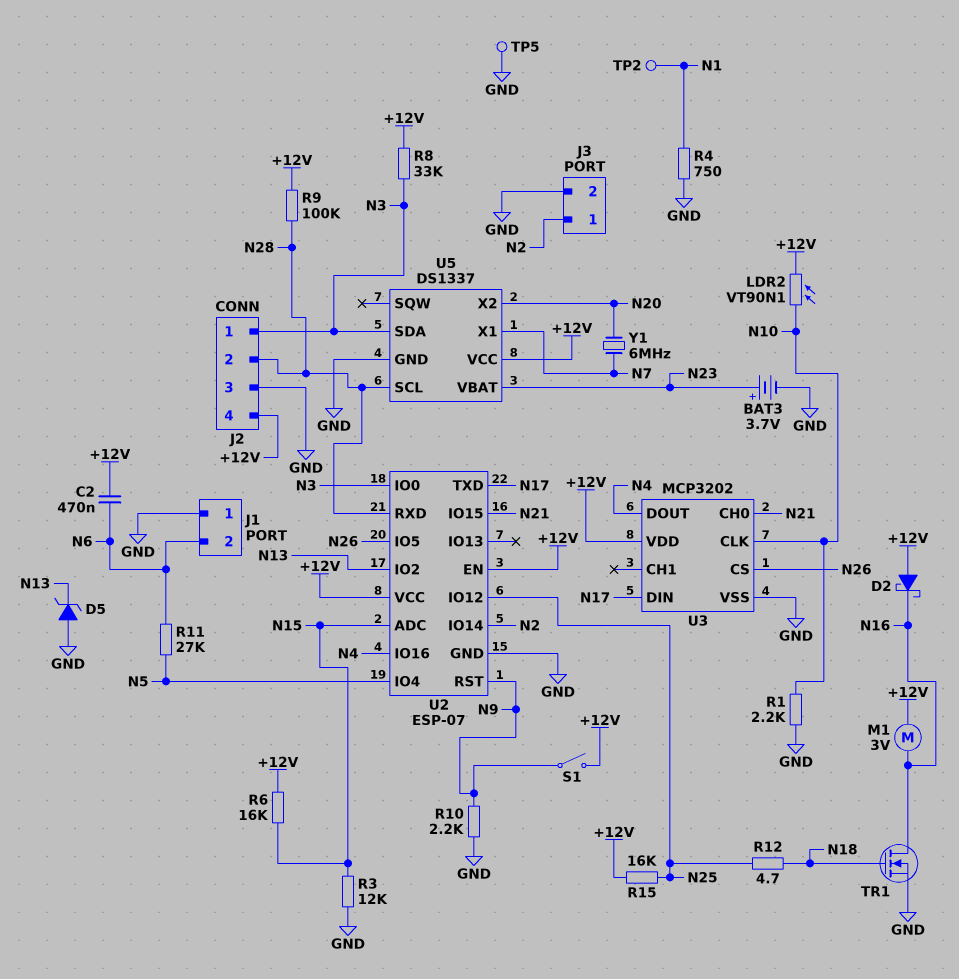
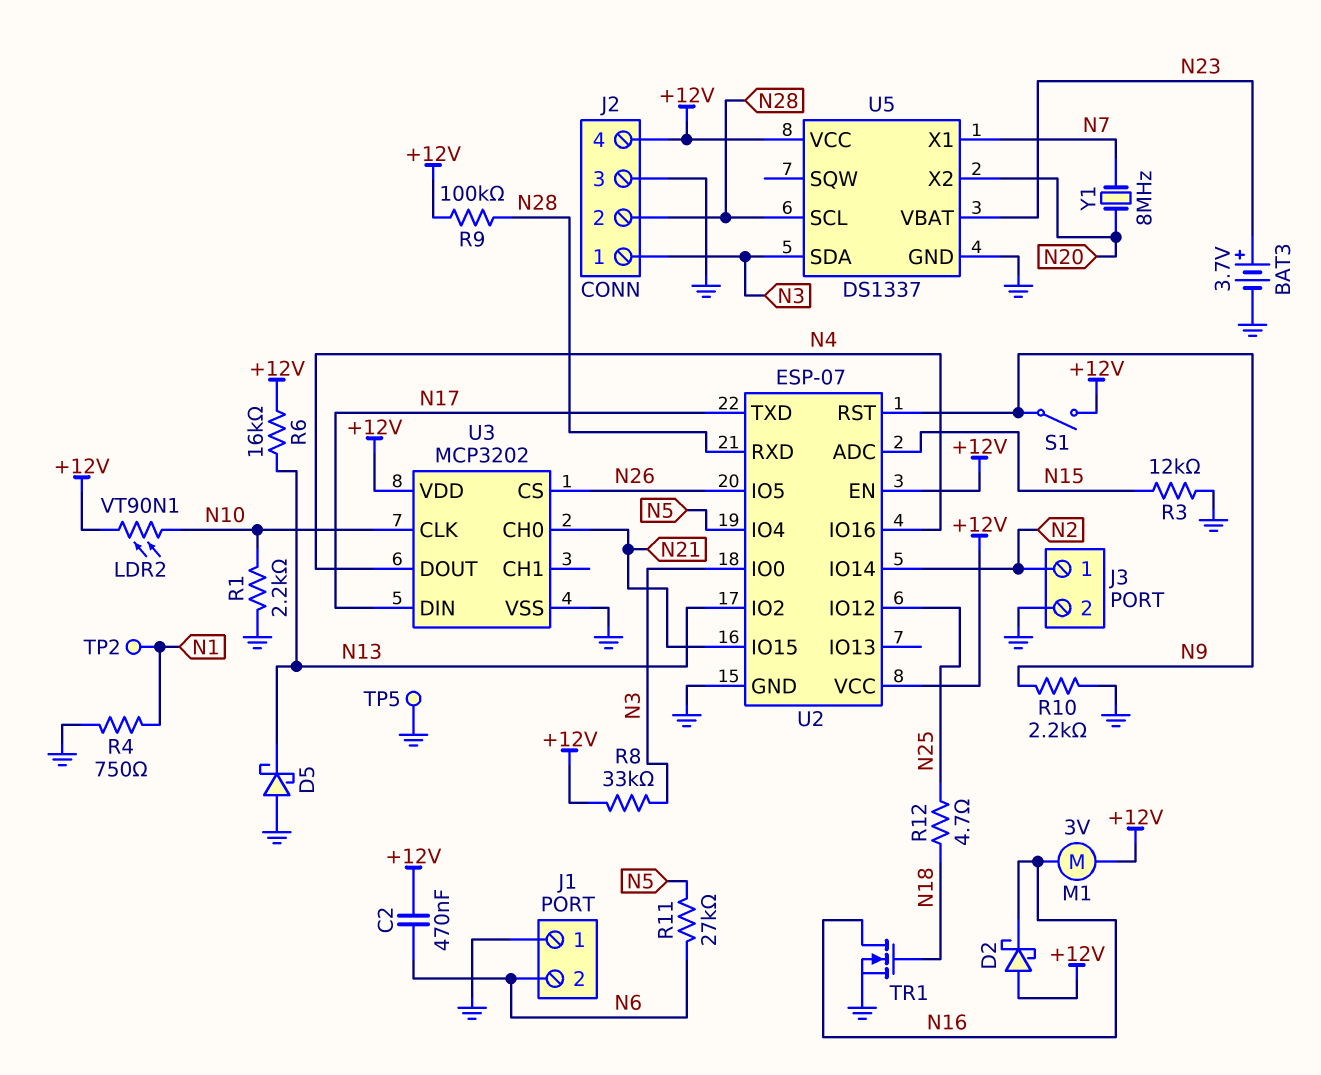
D5: zener (A GND, K N13) -> schottky (A GND, K N13)
R6: 16k (+12V, N15) -> 16k (+12V, N13)
R15: 16k (+12V, N25) -> none
Y1: 6MHz (N7, N20) -> 8MHz (N7, N20)

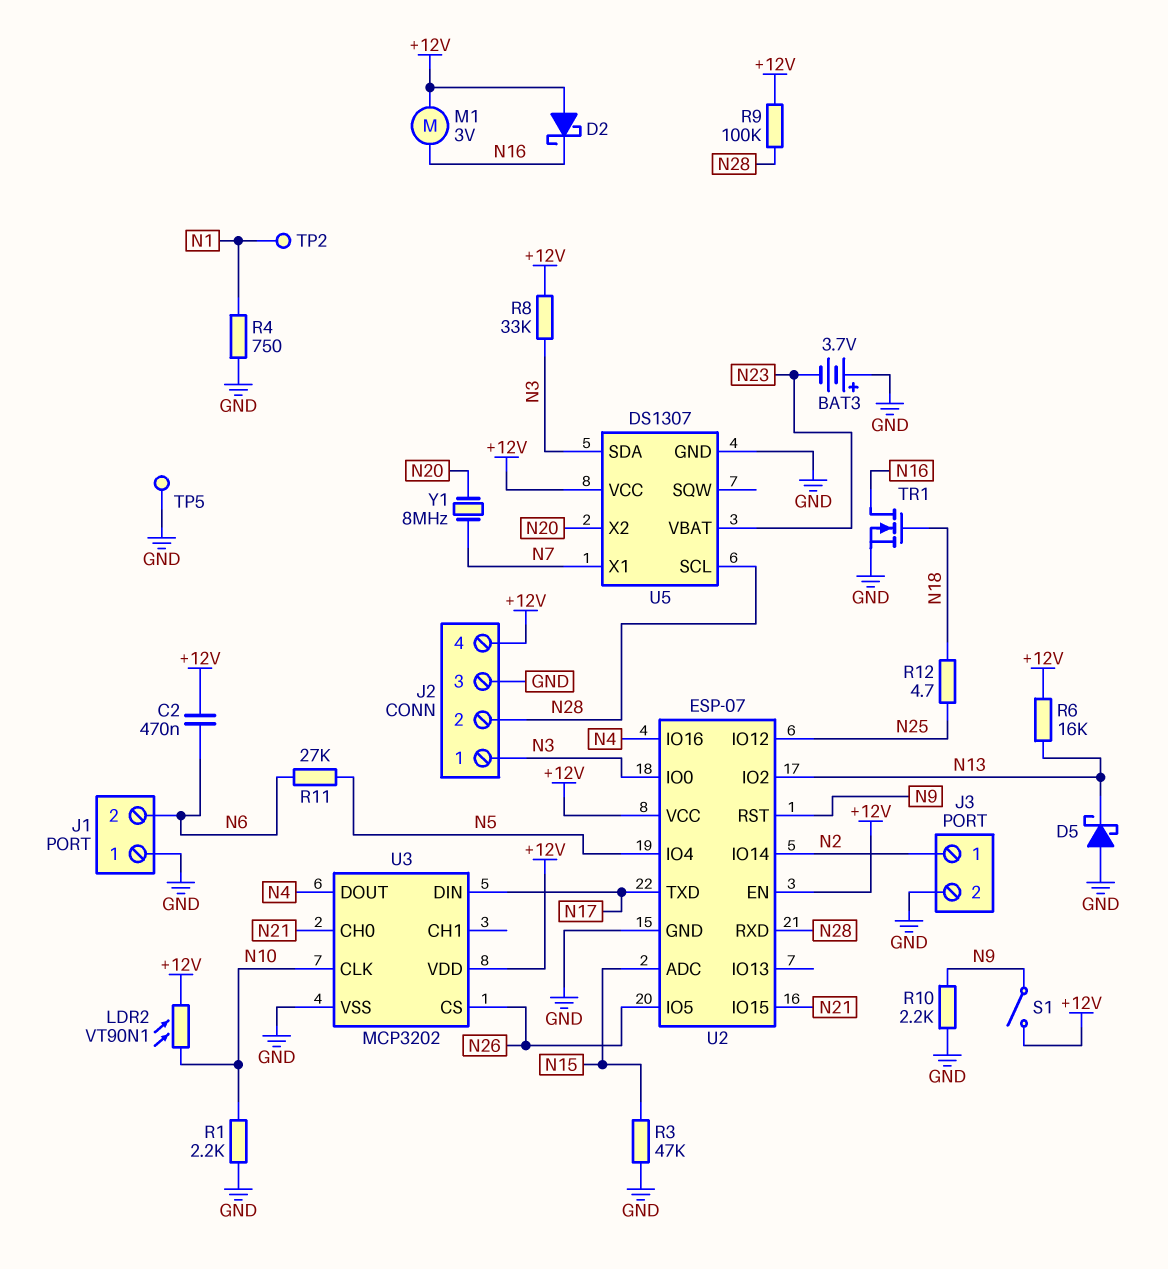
BAT3: 3.7V (plus N23, minus GND) -> 3.7V (plus GND, minus N23)
R3: 12k (GND, N15) -> 47k (GND, N15)
U5: DS1337 -> DS1307

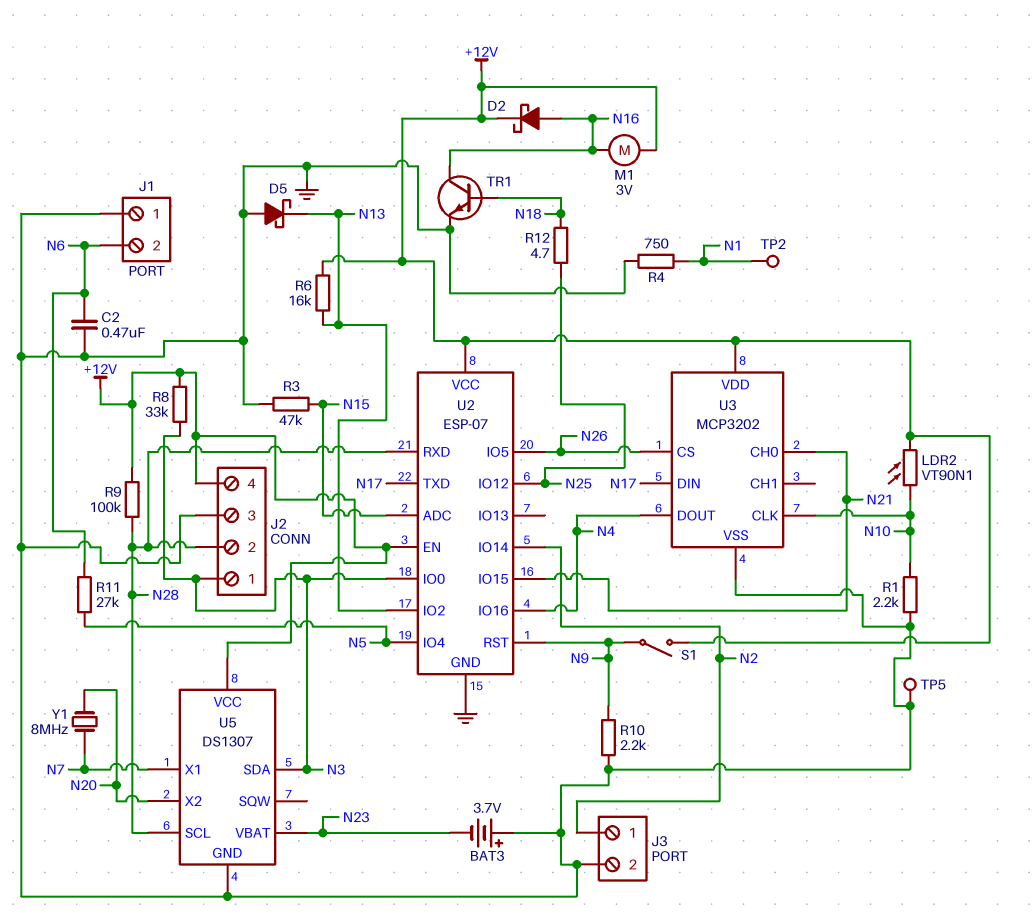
C2: 470nF (+12V, N6) -> 470nF (GND, N6)
D2: schottky (A +12V, K N16) -> schottky (A N16, K +12V)
TR1: NMOS (G N18, D N16, S GND) -> NPN (B N18, C N16, E GND)

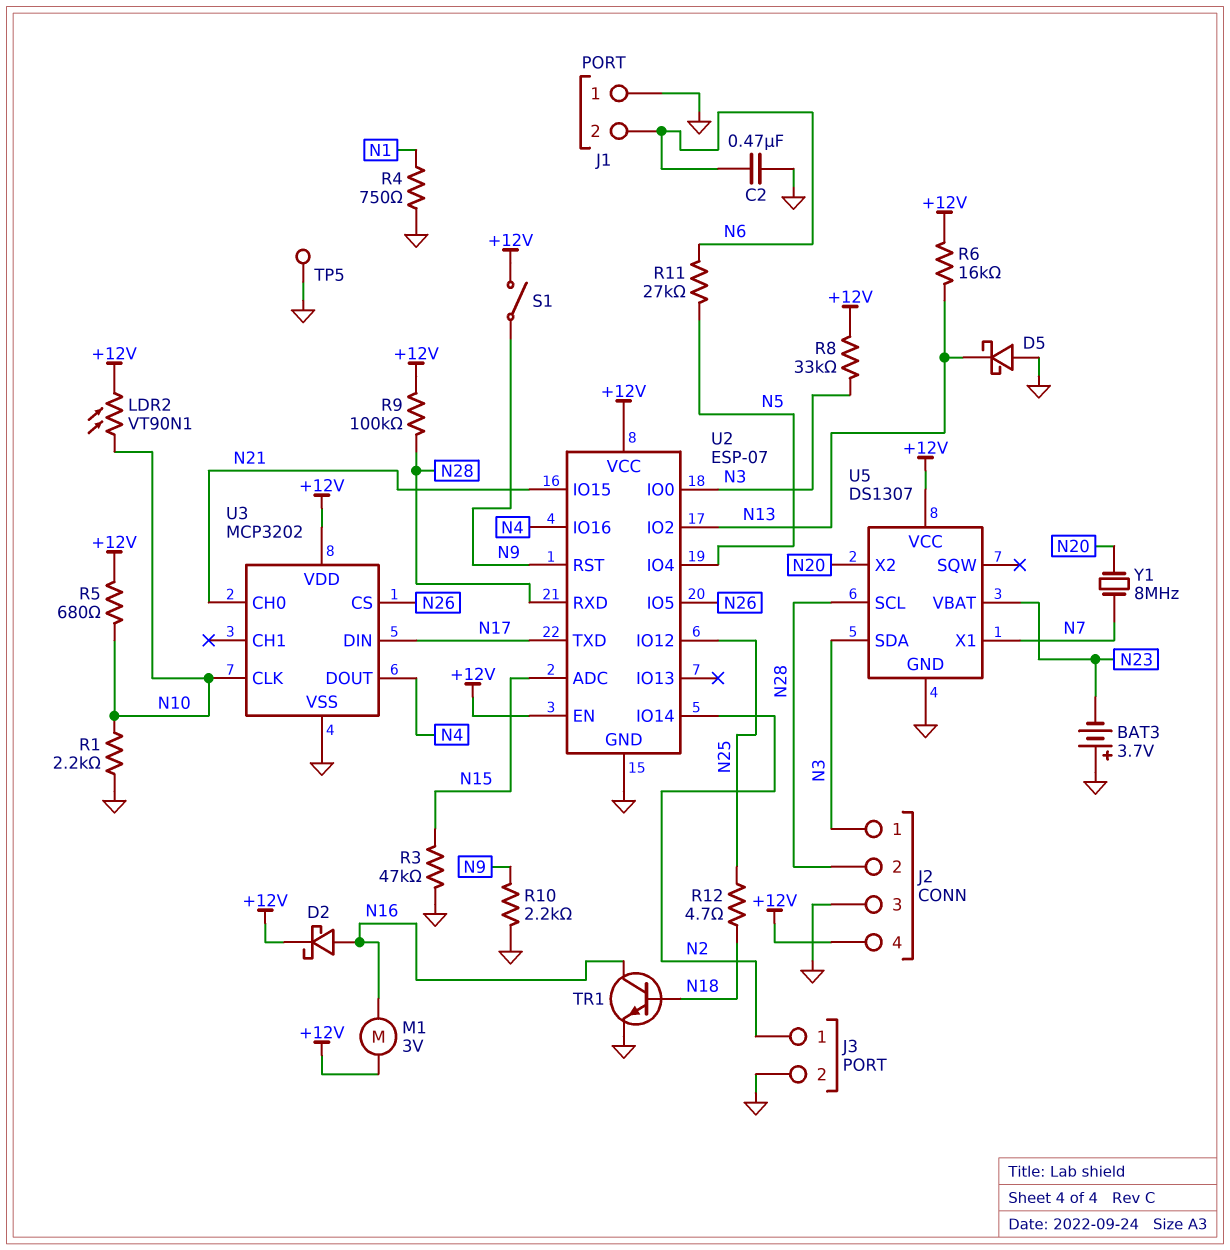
R5: none -> 680 (+12V, N10)
TP2: test point (N1) -> none

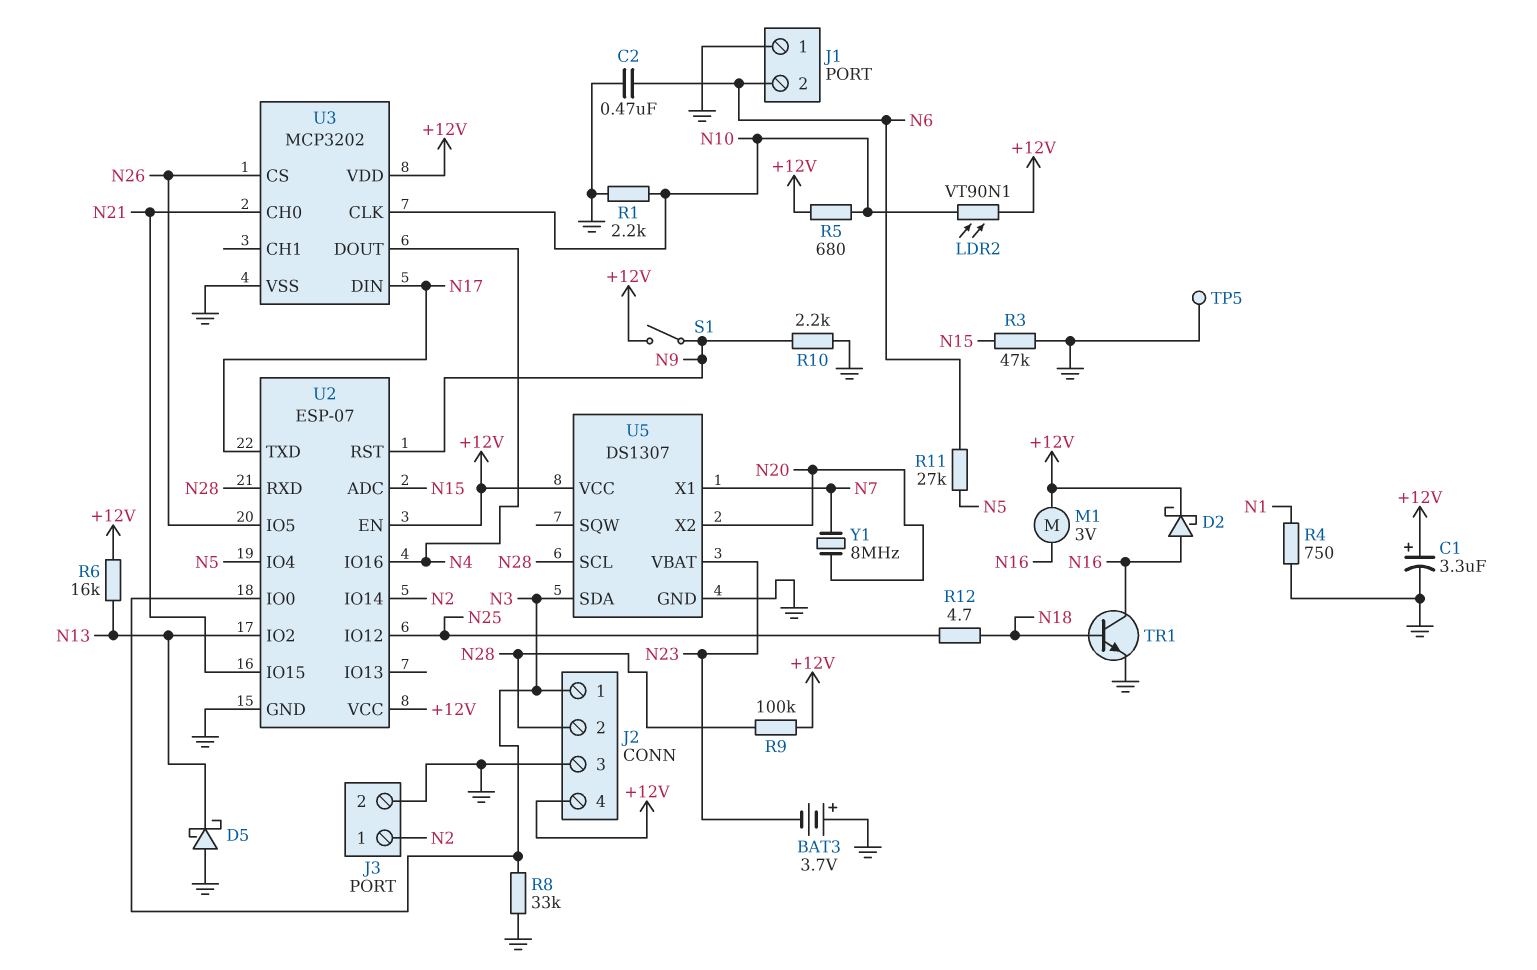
C1: none -> 3.3uF (plus +12V, minus GND)
R8: 33k (+12V, N3) -> 33k (GND, N3)

